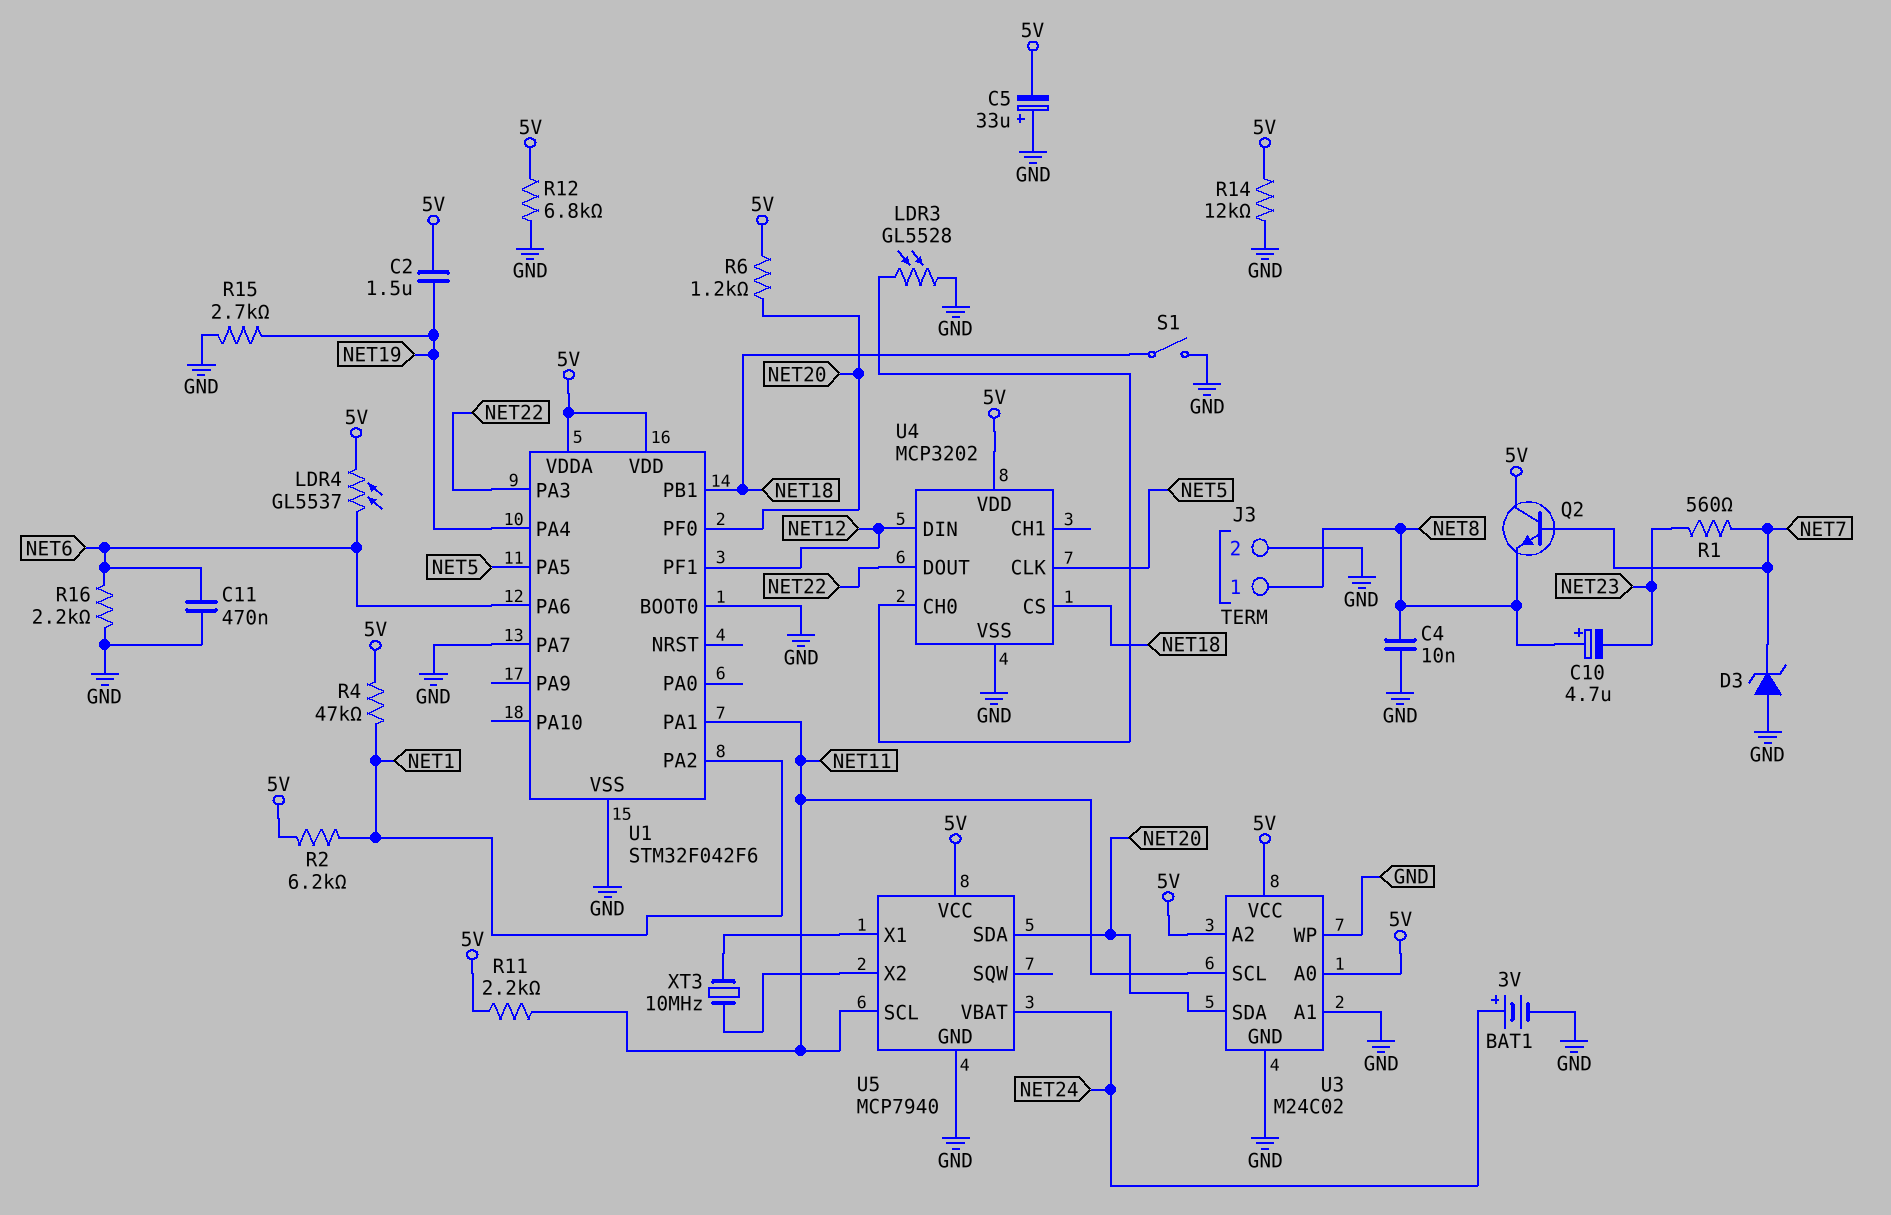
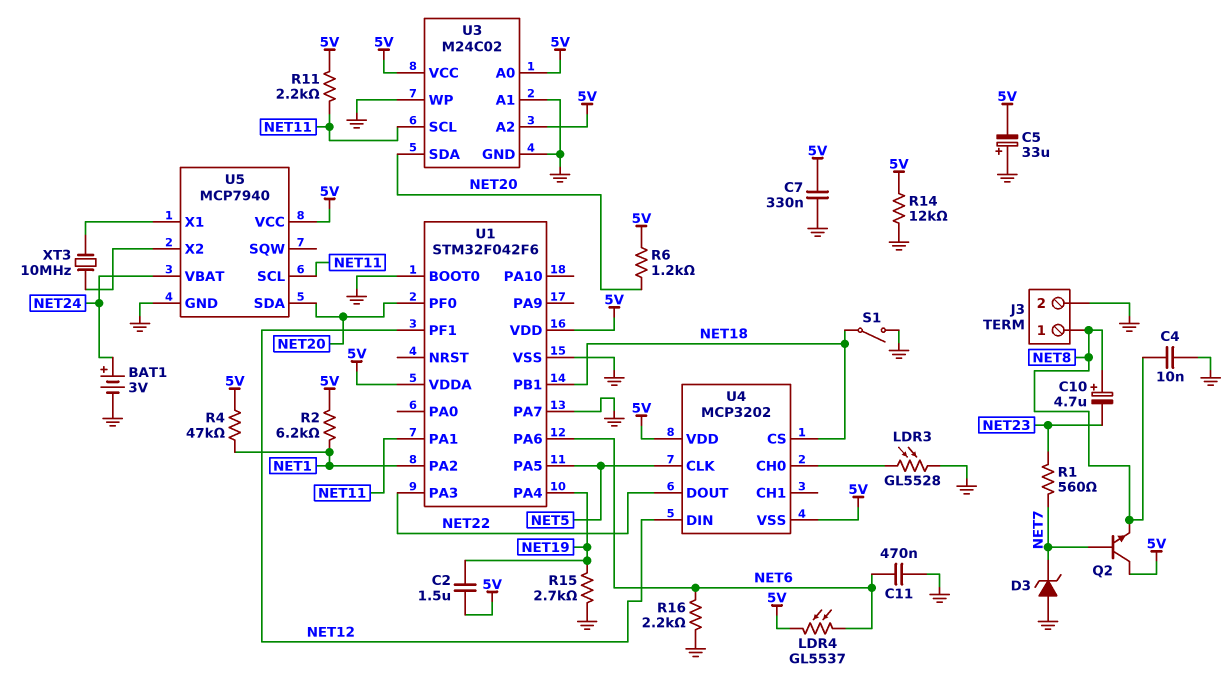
C7: none -> 330nF (5V, GND)
R12: 6.8k (5V, GND) -> none
U4 pin VSS: GND -> 5V

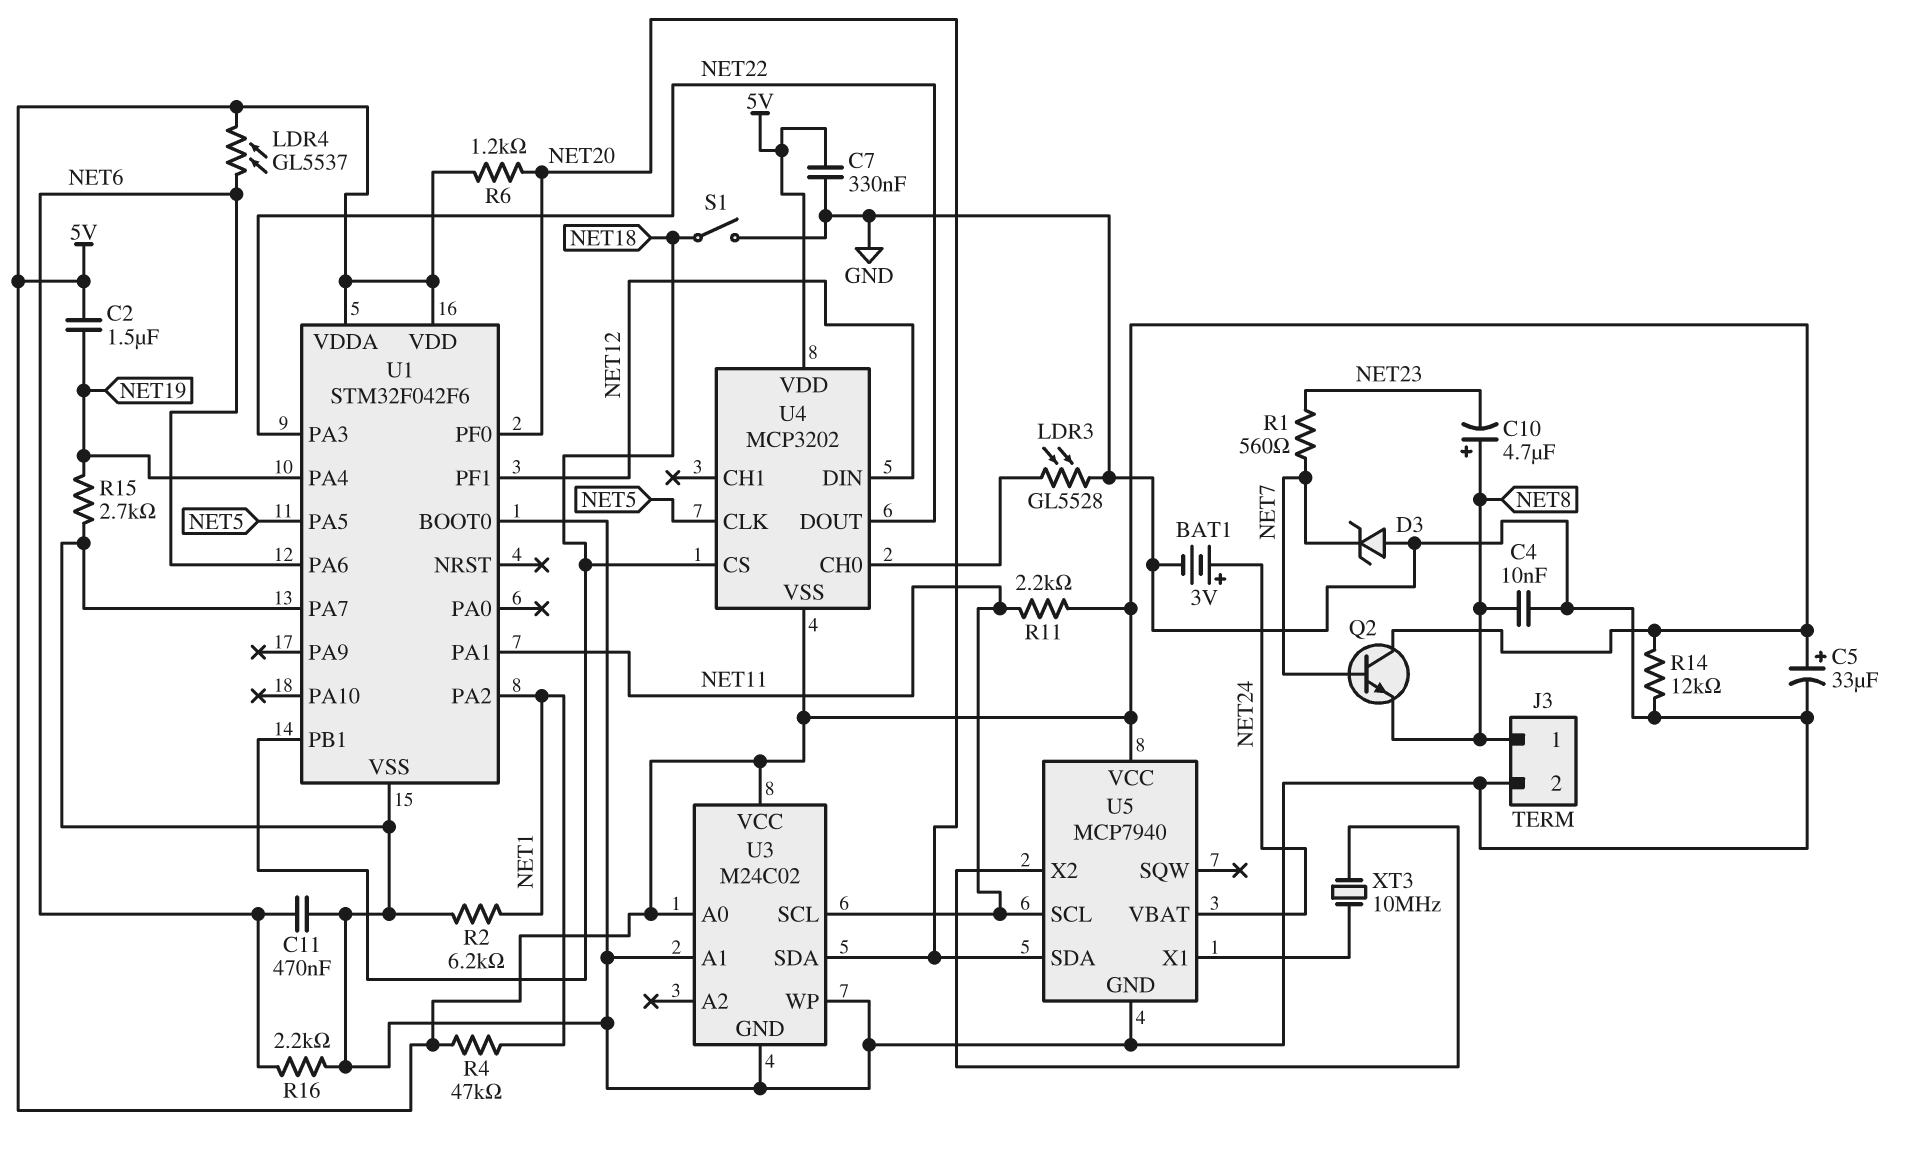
C5: 33uF (plus GND, minus 5V) -> 33uF (plus 5V, minus GND)
R2: 6.2k (5V, NET1) -> 6.2k (GND, NET1)
U3 pin A2: 5V -> none

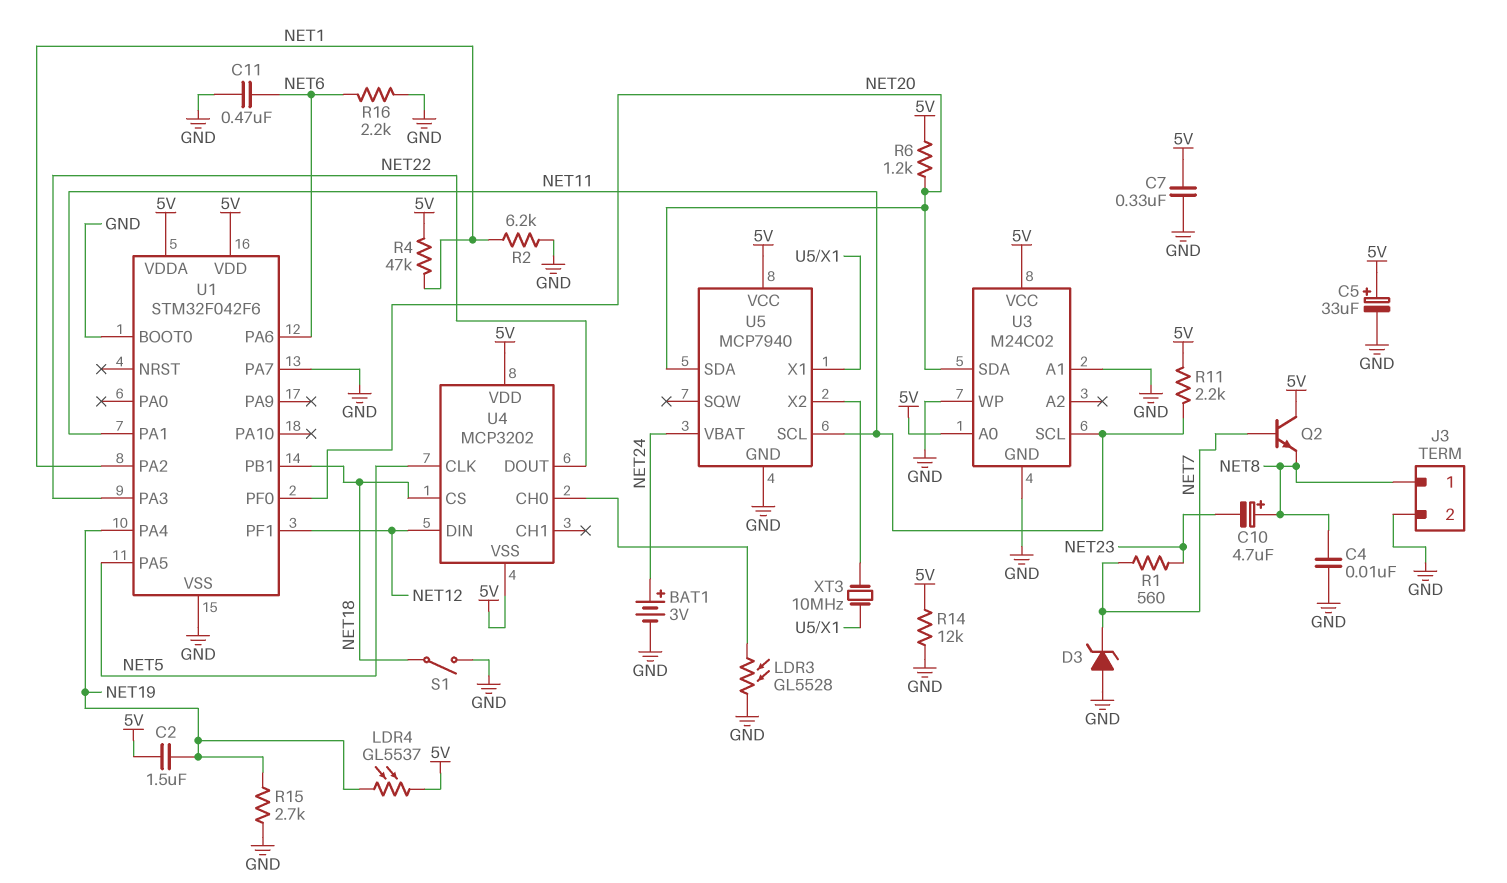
LDR4: GL5537 (5V, NET6) -> GL5537 (5V, NET19)

